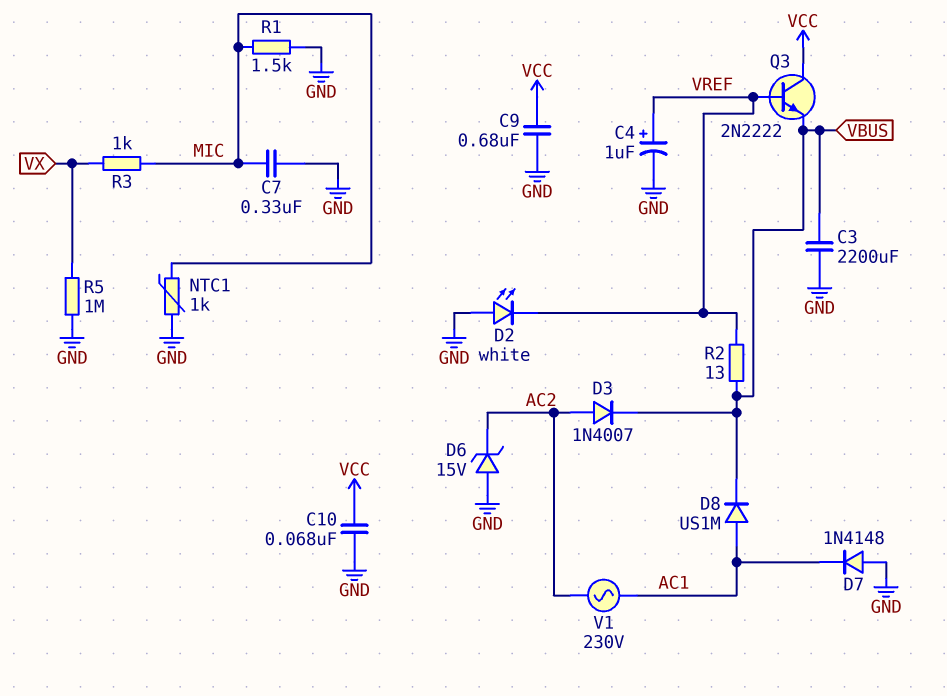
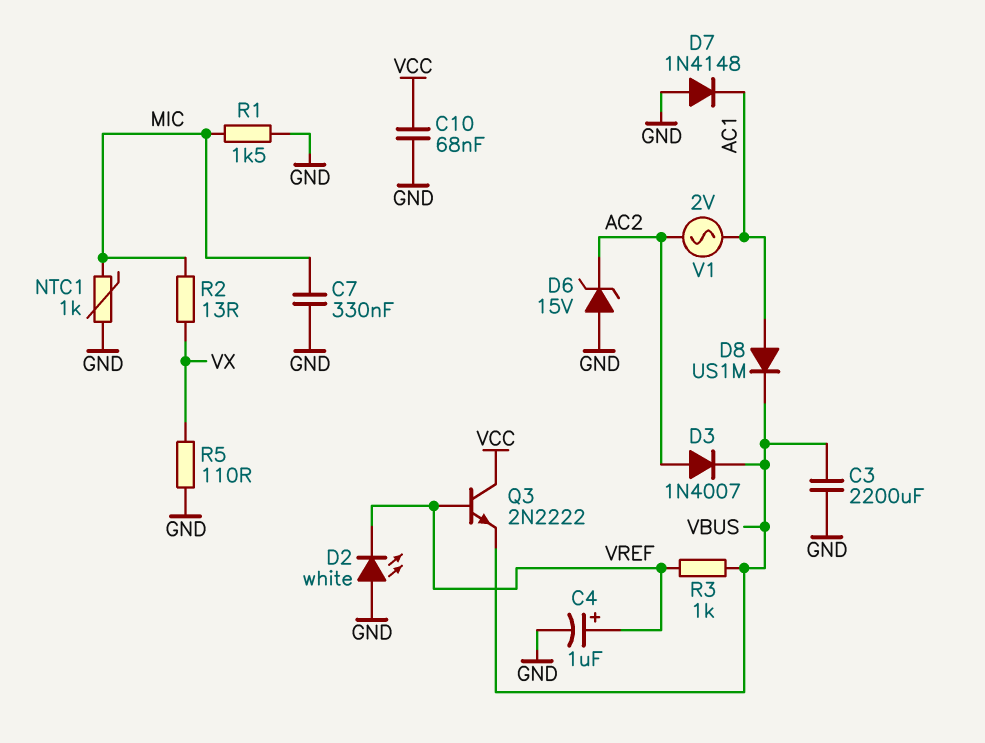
C9: 680nF (GND, VCC) -> none
R2: 13 (VBUS, VREF) -> 13 (MIC, VX)
R3: 1k (MIC, VX) -> 1k (VBUS, VREF)
R5: 1M (GND, VX) -> 110 (GND, VX)
V1: AC 230V (AC1, AC2) -> AC 2V (AC1, AC2)

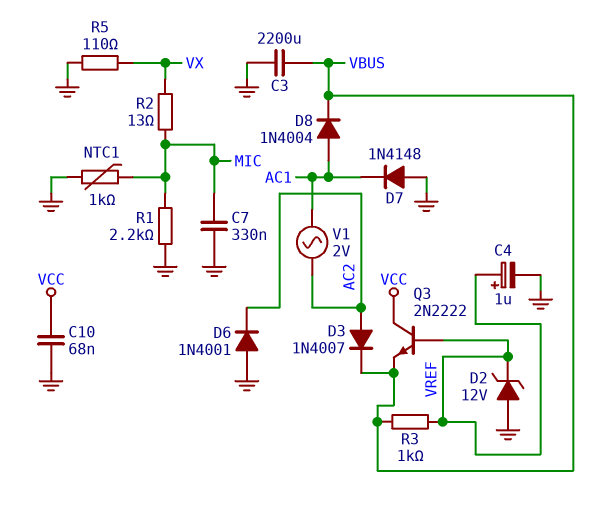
D2: LED white (A GND, K VREF) -> zener 12V (A GND, K VREF)
D6: zener 15V (A GND, K AC2) -> diode 1N4001 (A GND, K AC2)
D8: diode US1M (A AC1, K VBUS) -> diode 1N4004 (A AC1, K VBUS)
R1: 1.5k (GND, MIC) -> 2.2k (GND, MIC)

